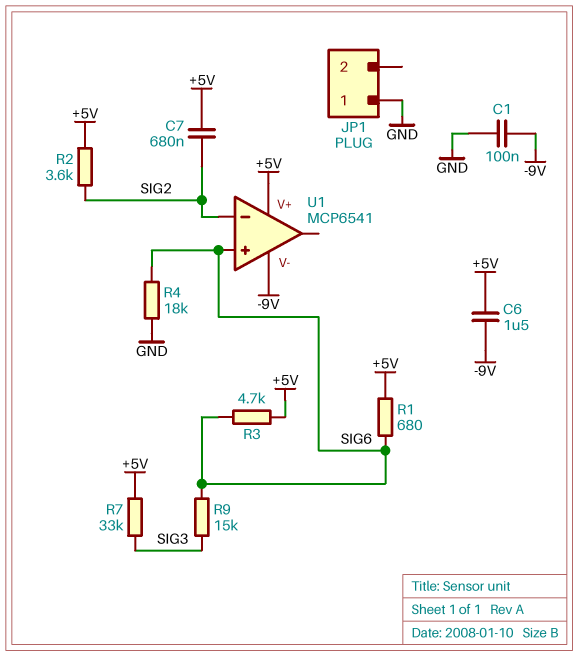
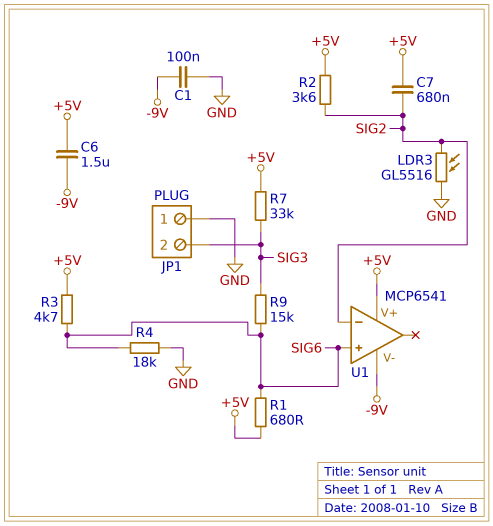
JP1 pin 2: none -> SIG3
LDR3: none -> GL5516 (GND, SIG2)

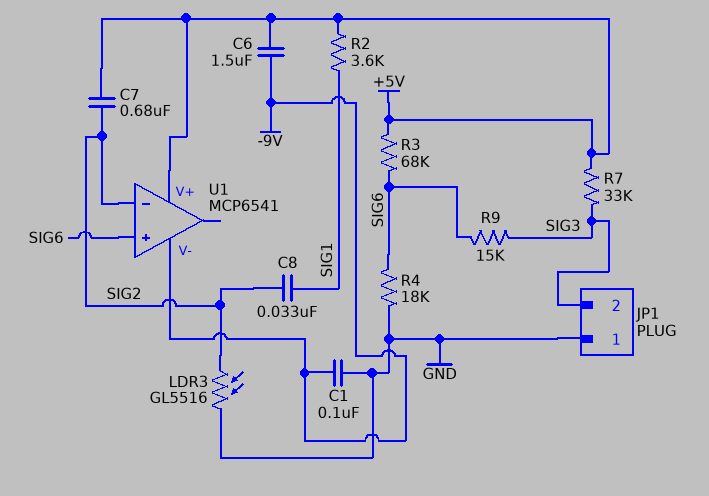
C8: none -> 33nF (SIG1, SIG2)
R1: 680 (+5V, SIG6) -> none
R2: 3.6k (+5V, SIG2) -> 3.6k (+5V, SIG1)
R3: 4.7k (+5V, SIG6) -> 68k (+5V, SIG6)

